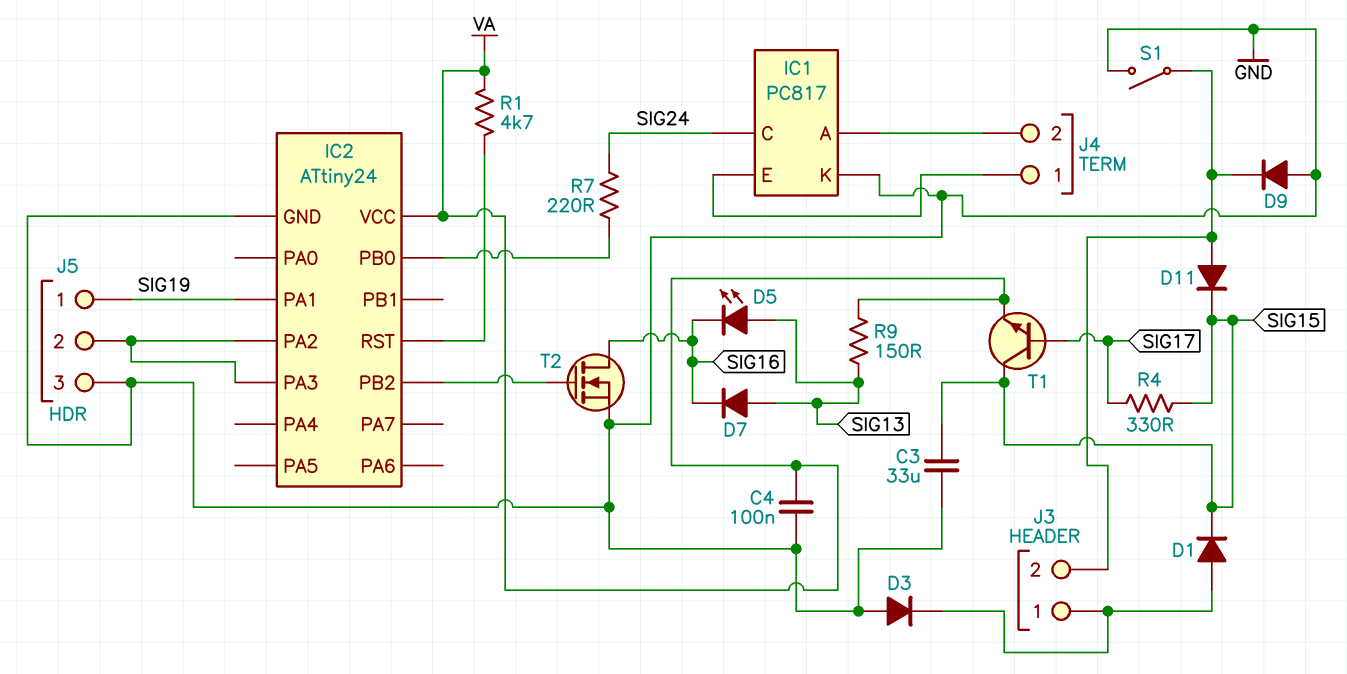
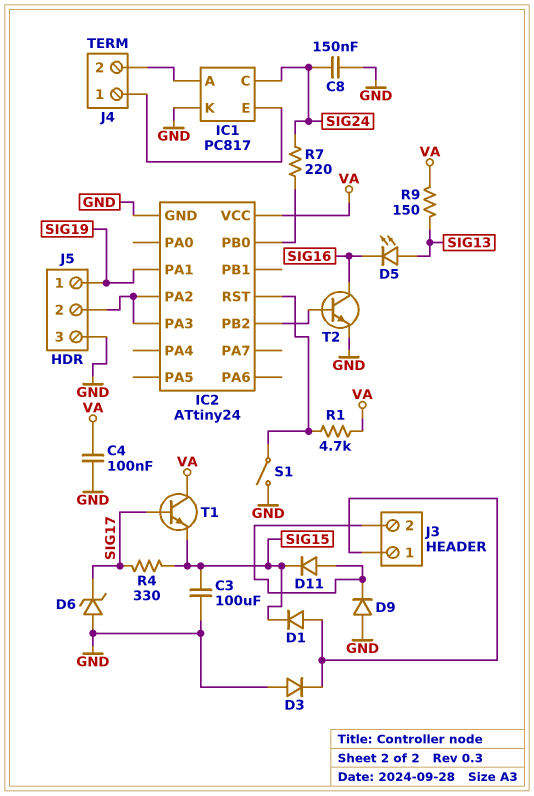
C3: 33uF (GND, SIG15) -> 100uF (GND, SIG15)
C8: none -> 150nF (GND, SIG24)
D6: none -> zener (A GND, K SIG17)
D7: diode (A SIG13, K SIG16) -> none
S1: switch (GND, J3/2) -> switch (GND, IC2/RST)
T1: NPN (B SIG17, C SIG15, E VA) -> NPN (B SIG17, C VA, E SIG15)
T2: NMOS (G IC2/PB2, D SIG16, S GND) -> NPN (B IC2/PB2, C SIG16, E GND)

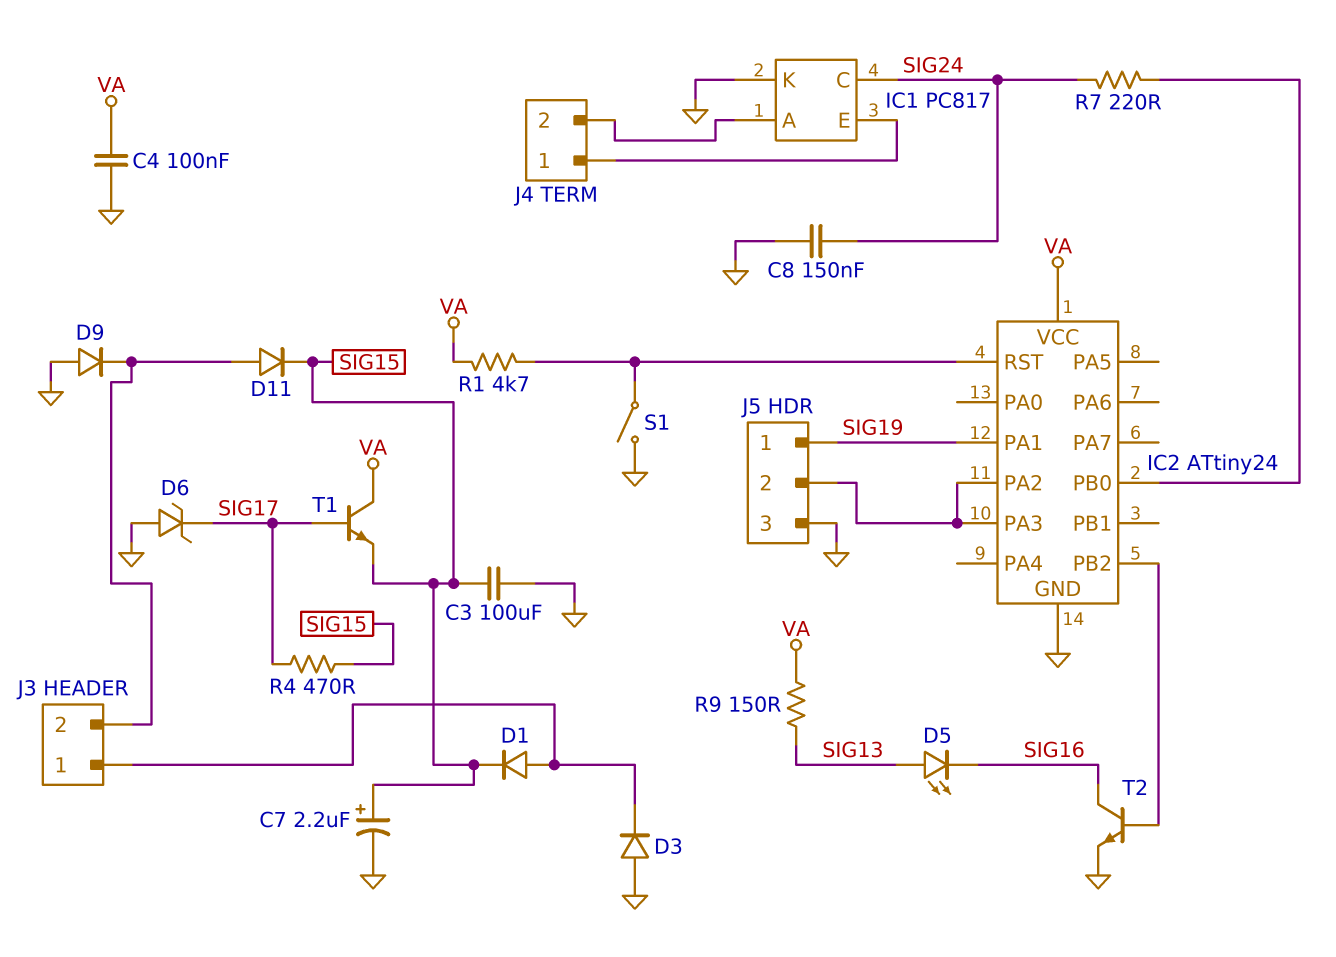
C7: none -> 2.2uF (plus SIG15, minus GND)
R4: 330 (SIG15, SIG17) -> 470 (SIG15, SIG17)

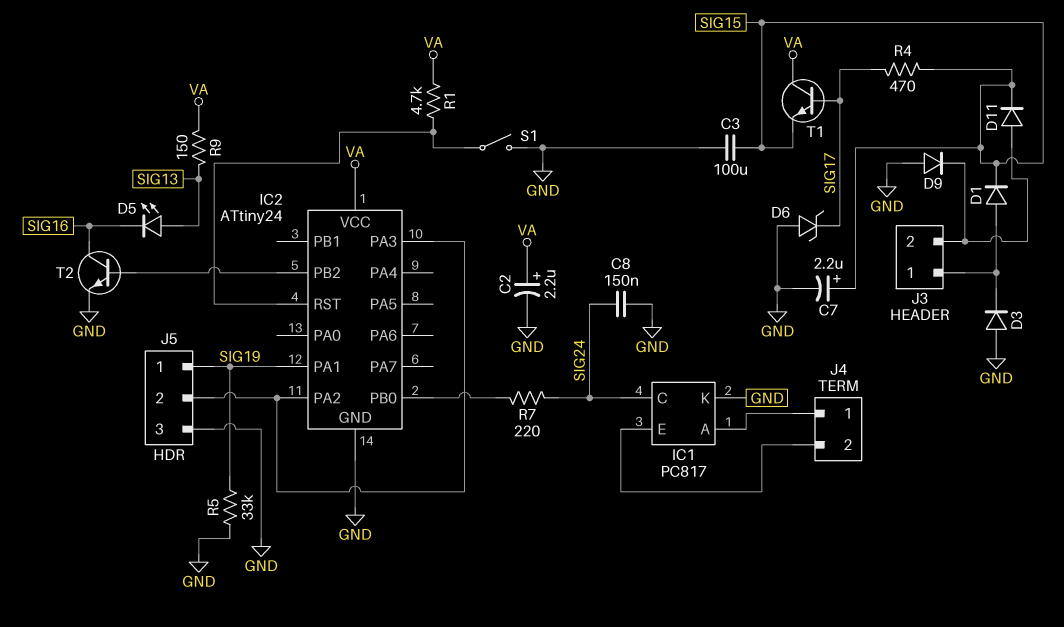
C2: none -> 2.2uF (plus VA, minus GND)
C4: 100nF (GND, VA) -> none
J4 pin 1: IC1/E -> IC1/A
J4 pin 2: IC1/A -> IC1/E
R5: none -> 33k (GND, SIG19)

